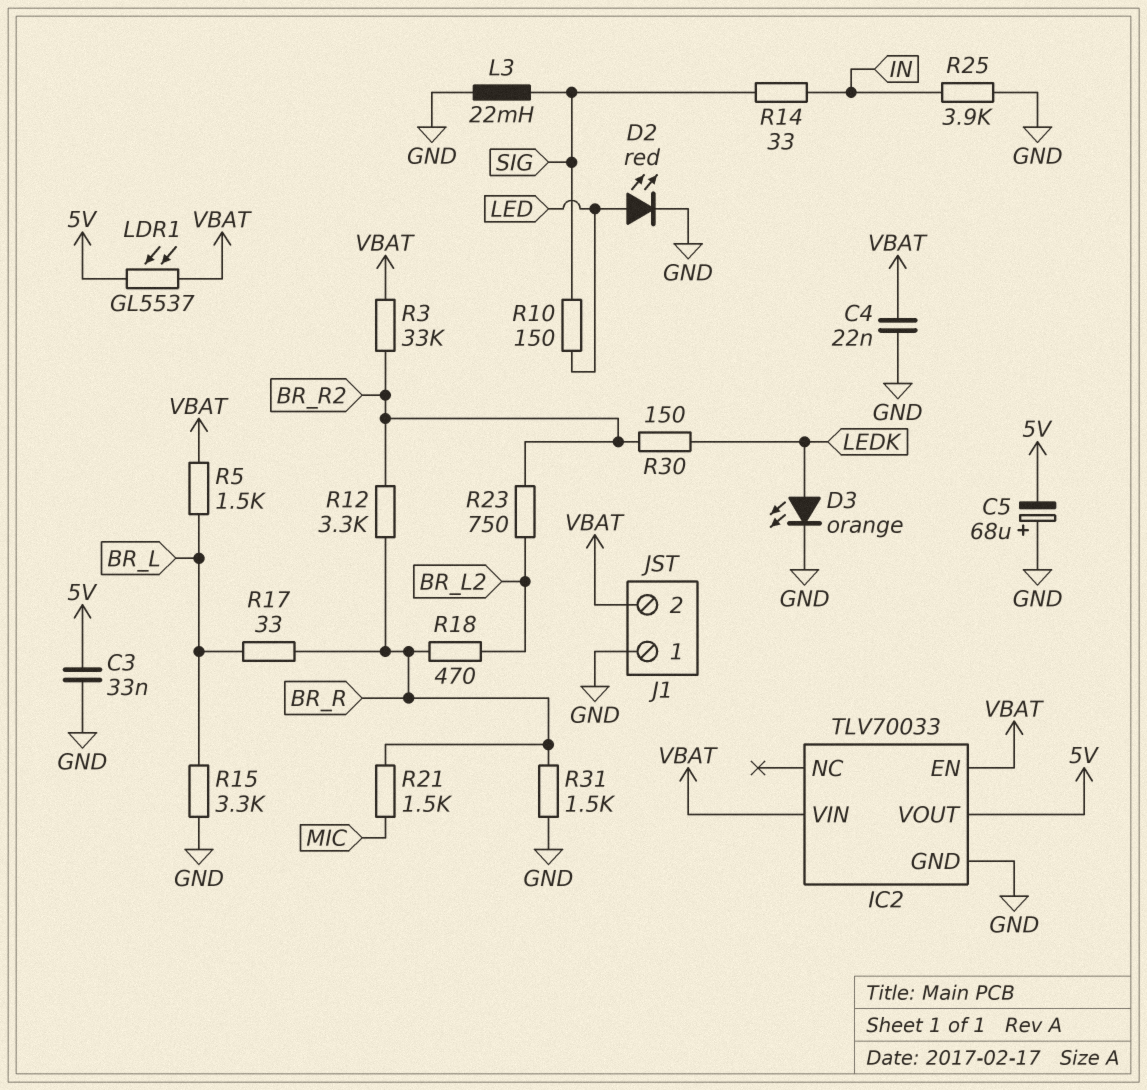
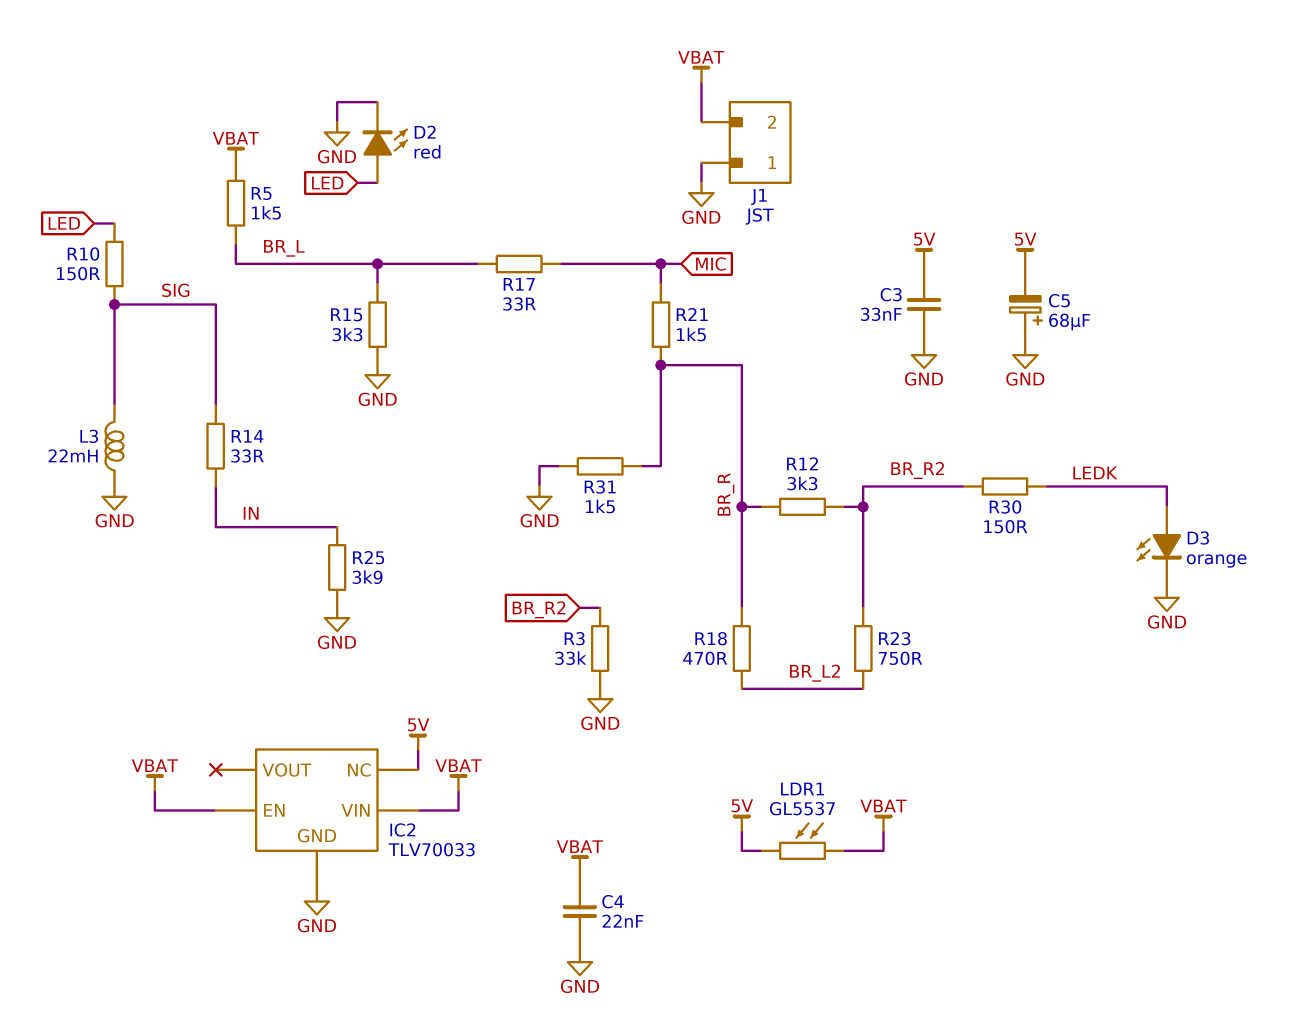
IC2 pin NC: none -> 5V
IC2 pin VOUT: 5V -> none
R3: 33k (BR_R2, VBAT) -> 33k (BR_R2, GND)
R17: 33 (BR_L, BR_R) -> 33 (BR_L, MIC)

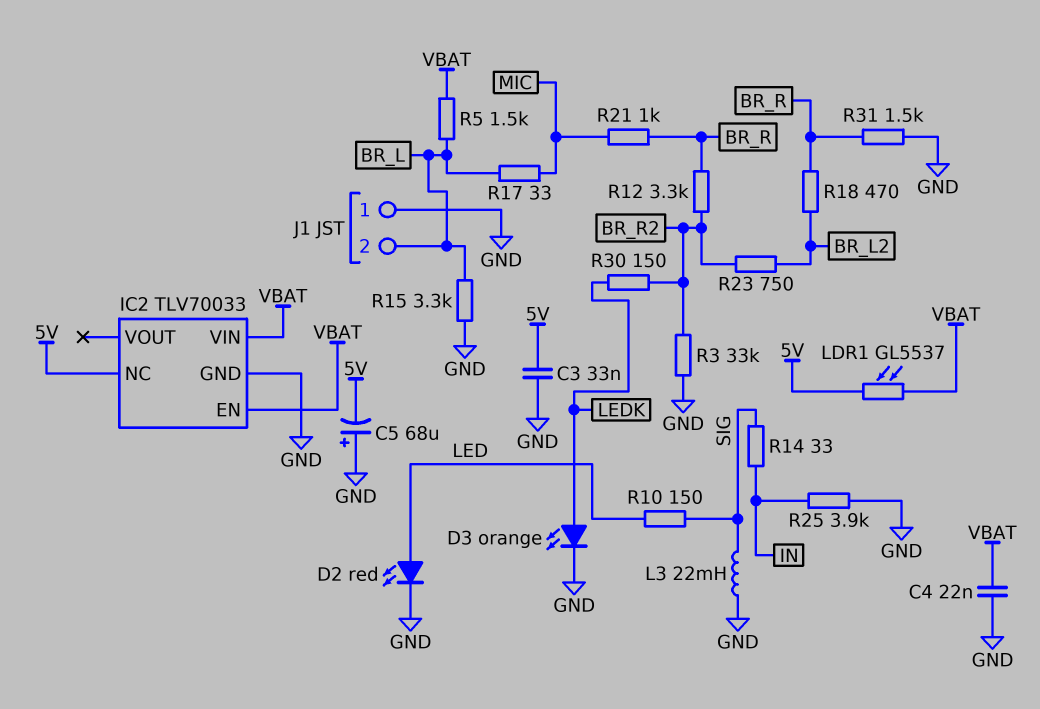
J1 pin 2: VBAT -> BR_L
R21: 1.5k (BR_R, MIC) -> 1k (BR_R, MIC)

